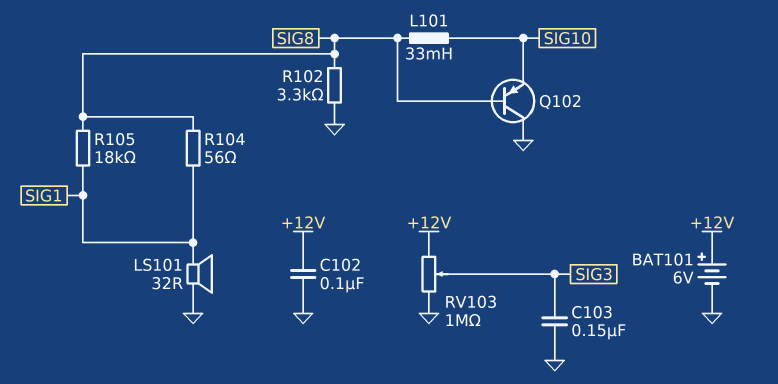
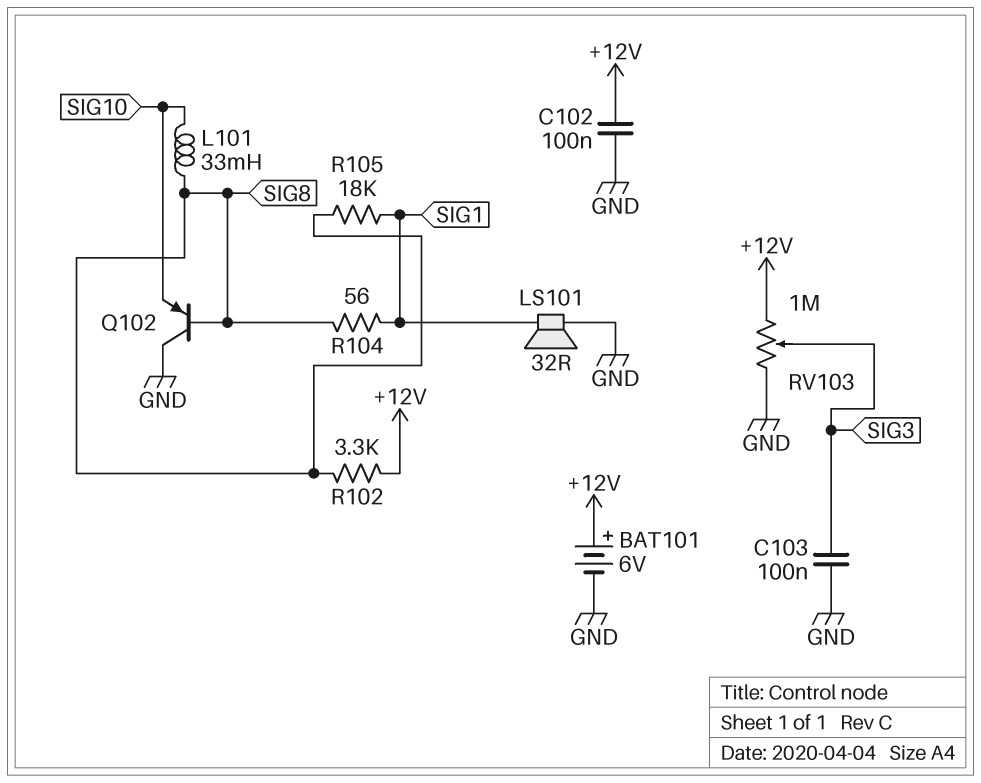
C103: 150nF (GND, SIG3) -> 100nF (GND, SIG3)
R102: 3.3k (GND, SIG8) -> 3.3k (+12V, SIG8)

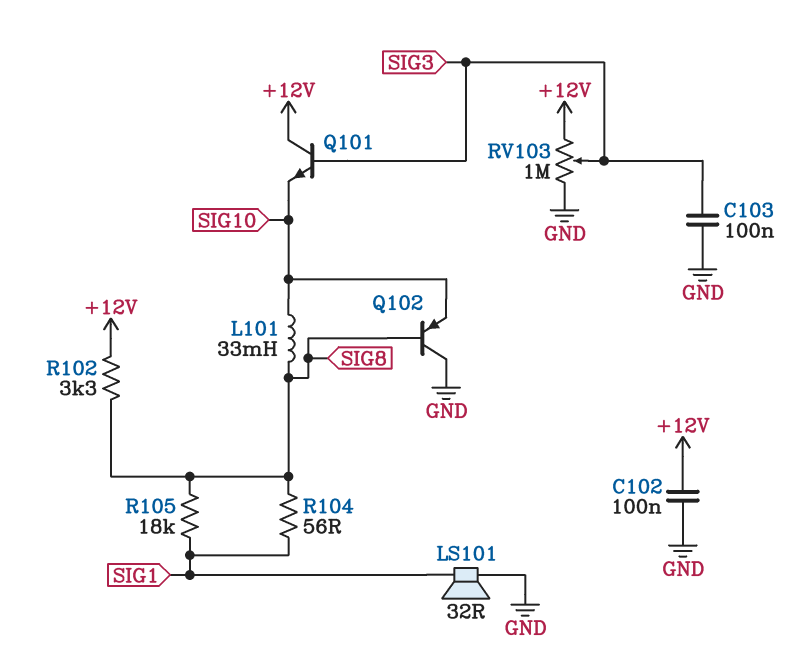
BAT101: 6V (plus +12V, minus GND) -> none
Q101: none -> NPN (B SIG3, C +12V, E SIG10)

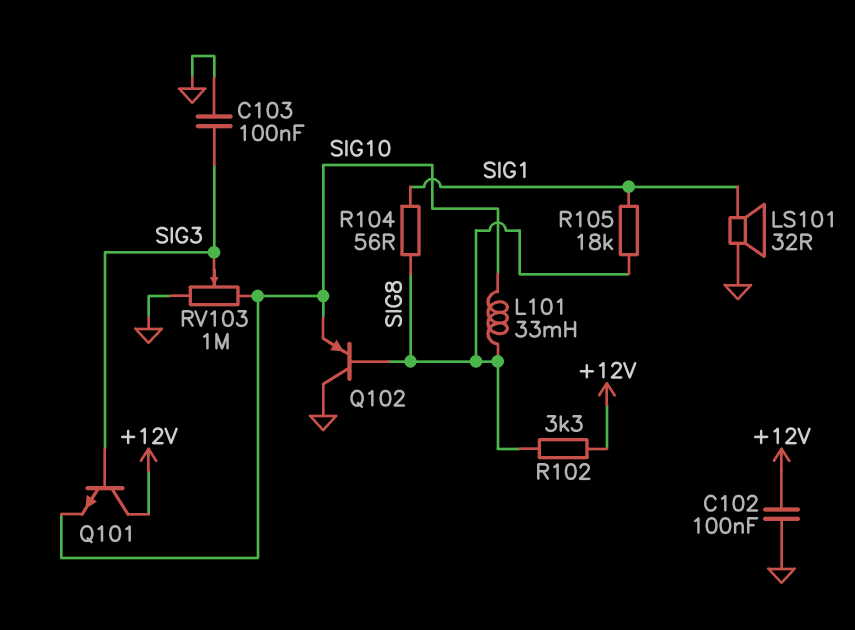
RV103: 1M (+12V, GND, wiper SIG3) -> 1M (GND, SIG10, wiper SIG3)

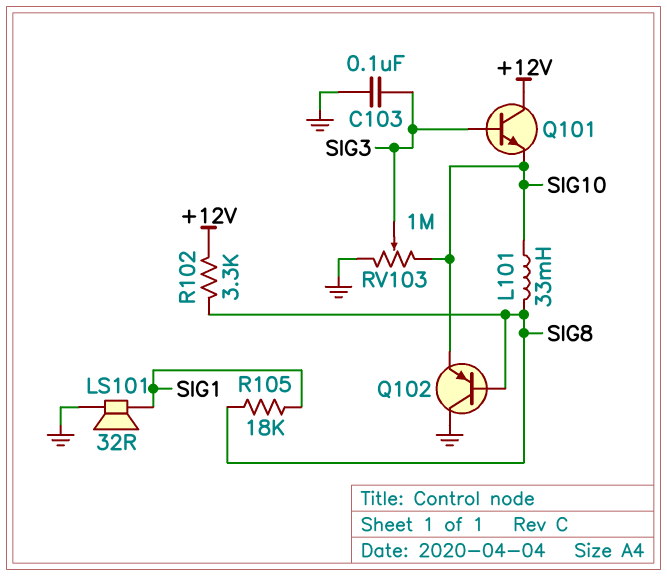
C102: 100nF (+12V, GND) -> none
R104: 56 (SIG1, SIG8) -> none

